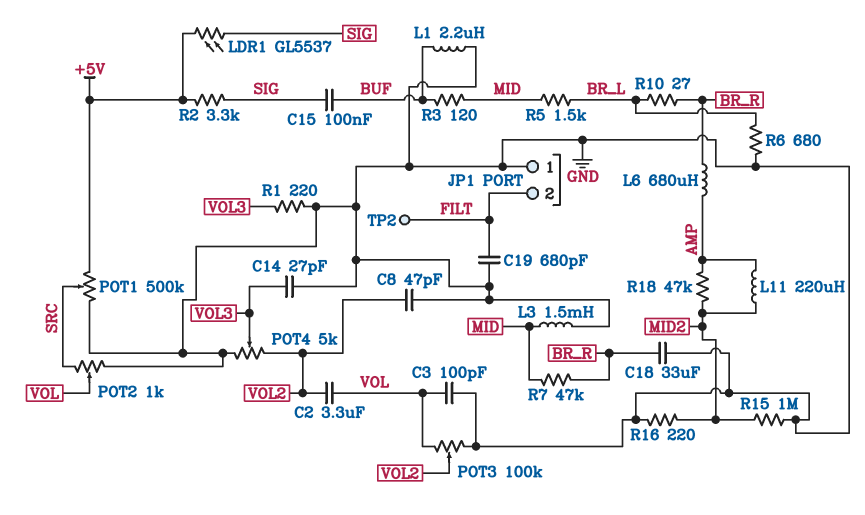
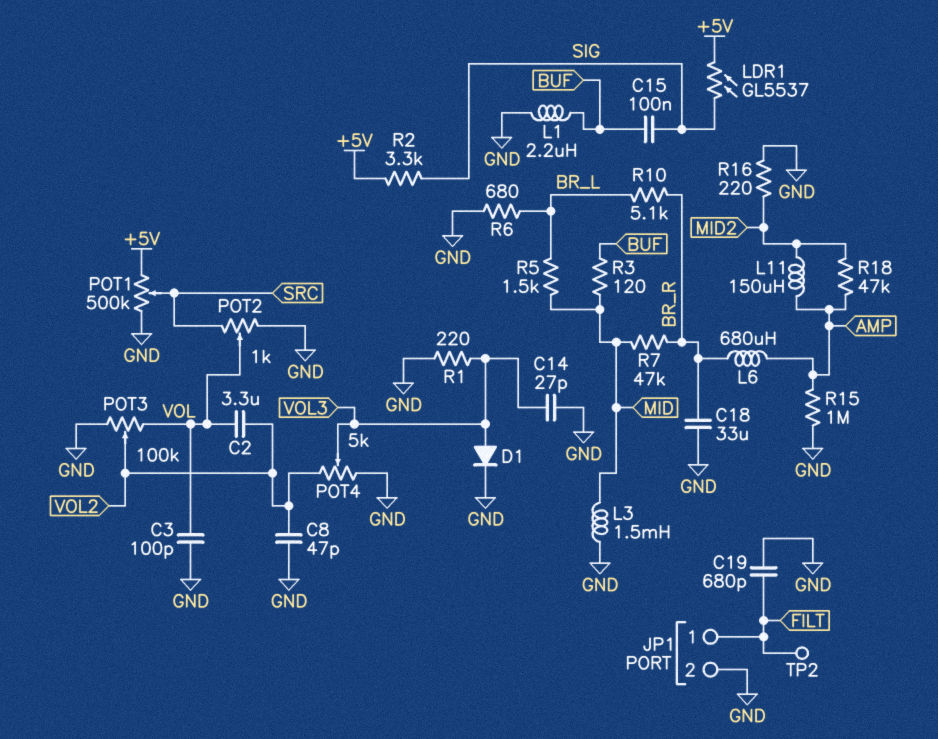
D1: none -> diode (A VOL3, K GND)
JP1 pin 1: GND -> FILT
JP1 pin 2: FILT -> GND
L11: 220uH (AMP, MID2) -> 150uH (AMP, MID2)
R10: 27 (BR_L, BR_R) -> 5.1k (BR_L, BR_R)
R15: 1M (GND, MID2) -> 1M (AMP, GND)

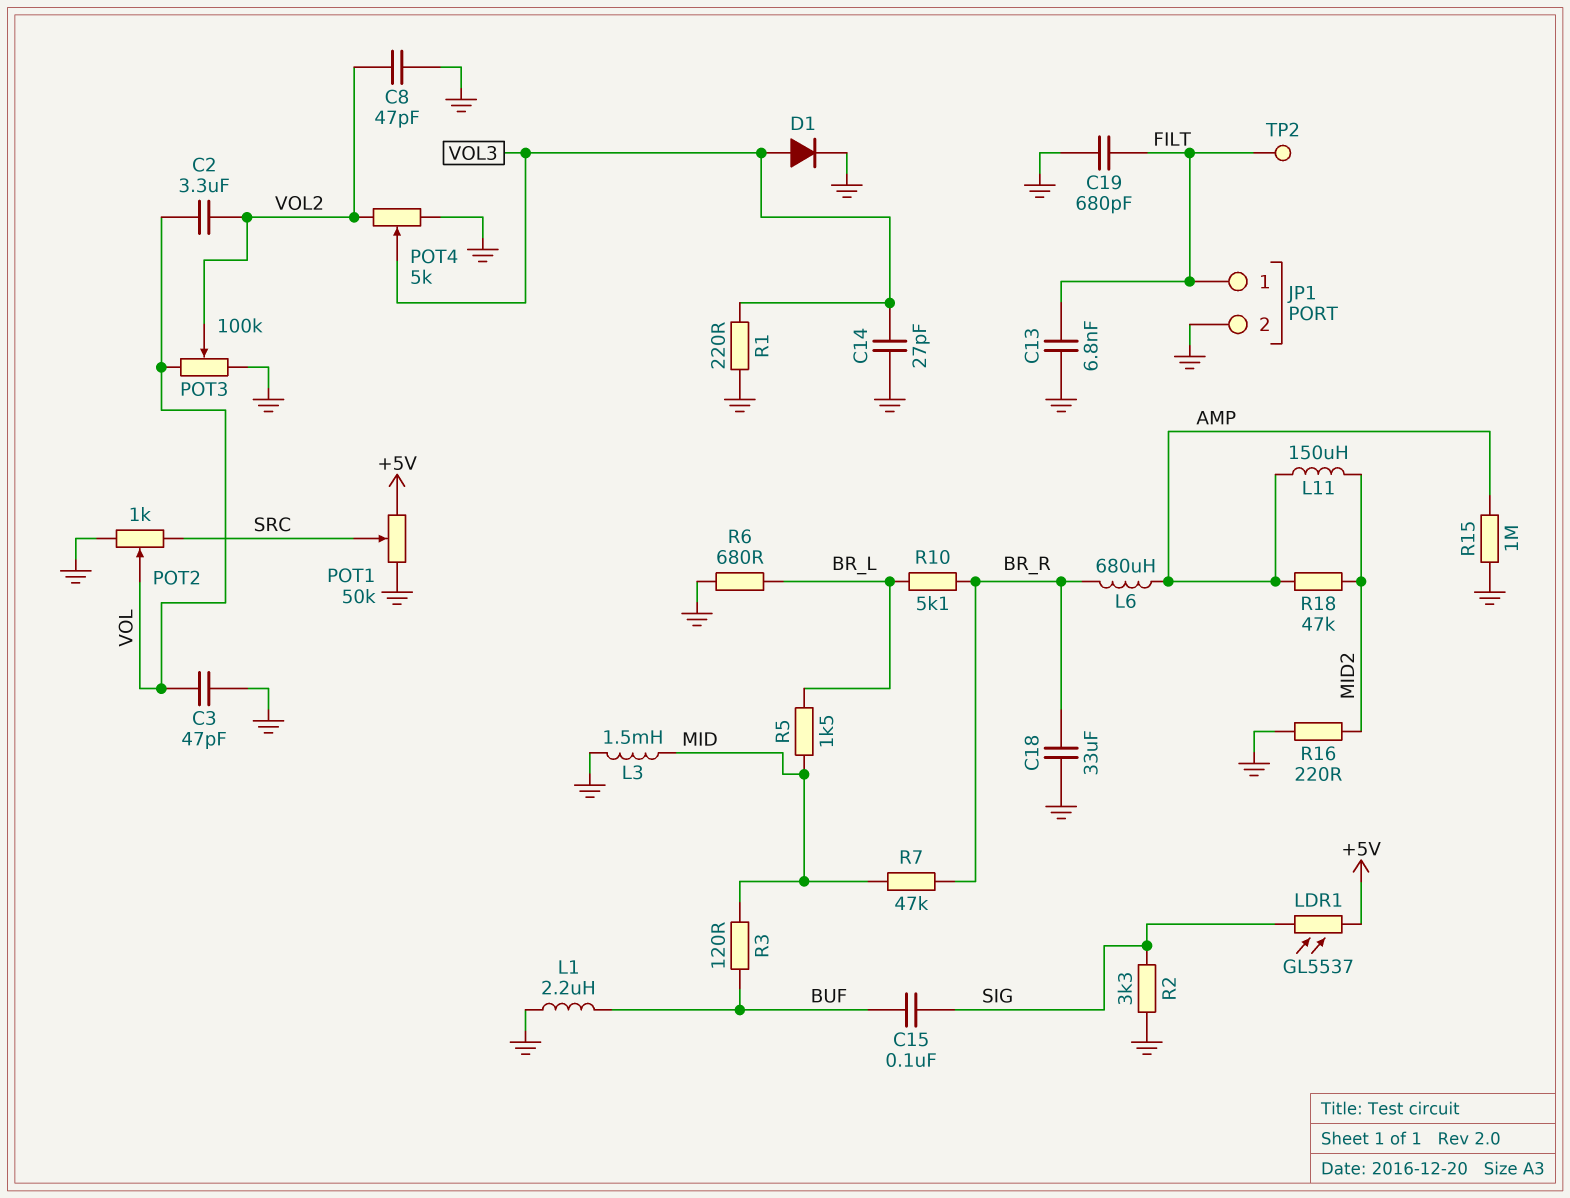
C3: 100pF (GND, VOL) -> 47pF (GND, VOL)
C13: none -> 6.8nF (FILT, GND)
POT1: 500k (+5V, GND, wiper SRC) -> 50k (+5V, GND, wiper SRC)
R2: 3.3k (+5V, SIG) -> 3.3k (GND, SIG)

